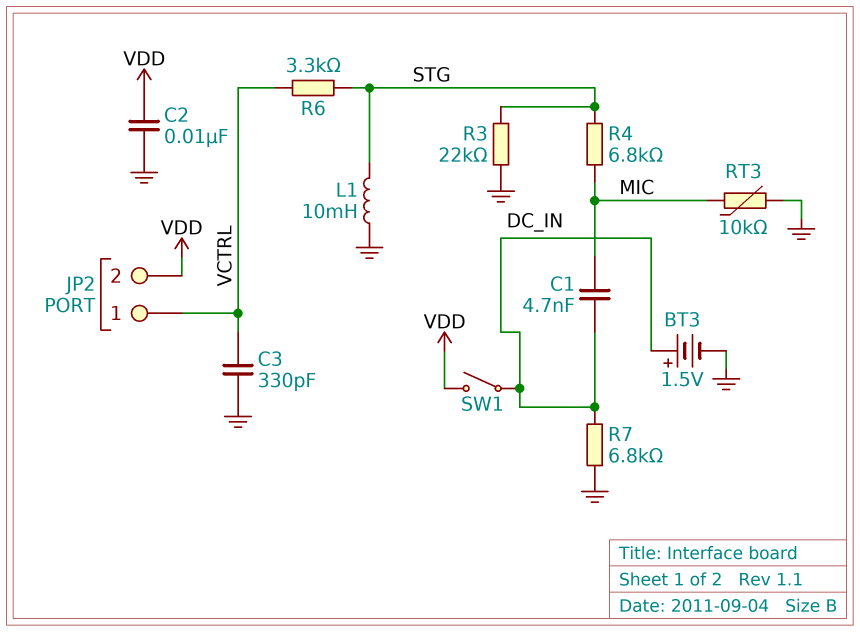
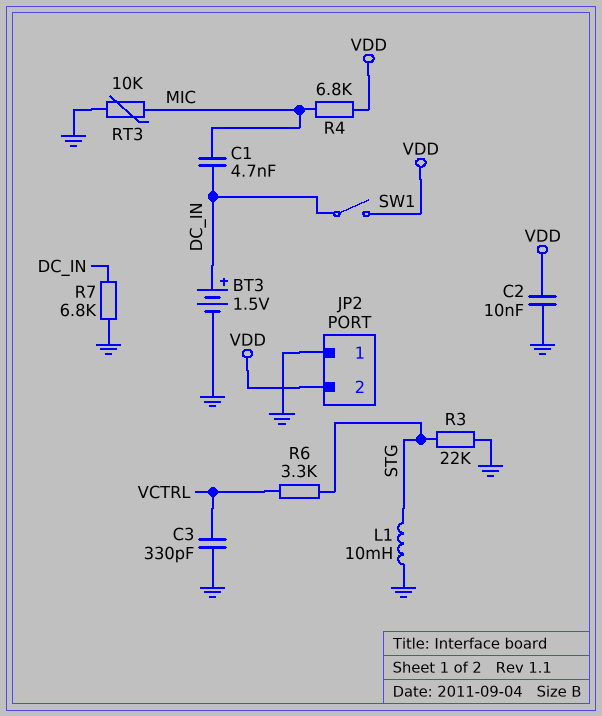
JP2 pin 1: VCTRL -> GND
R4: 6.8k (MIC, STG) -> 6.8k (MIC, VDD)

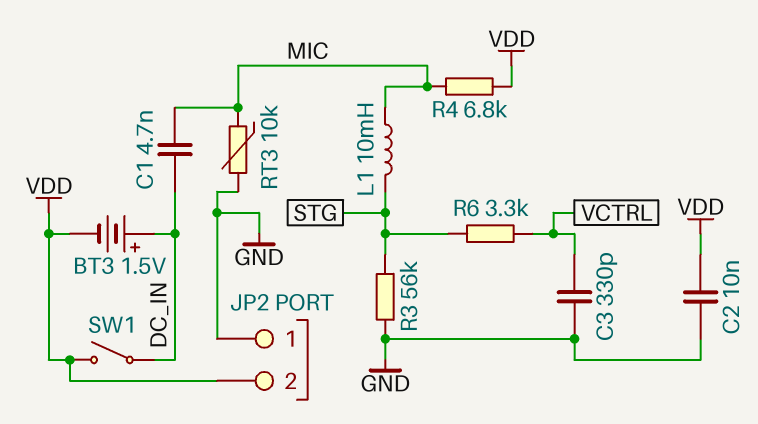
BT3: 1.5V (plus DC_IN, minus GND) -> 1.5V (plus DC_IN, minus VDD)
L1: 10mH (GND, STG) -> 10mH (MIC, STG)
R3: 22k (GND, STG) -> 56k (GND, STG)
R7: 6.8k (DC_IN, GND) -> none

